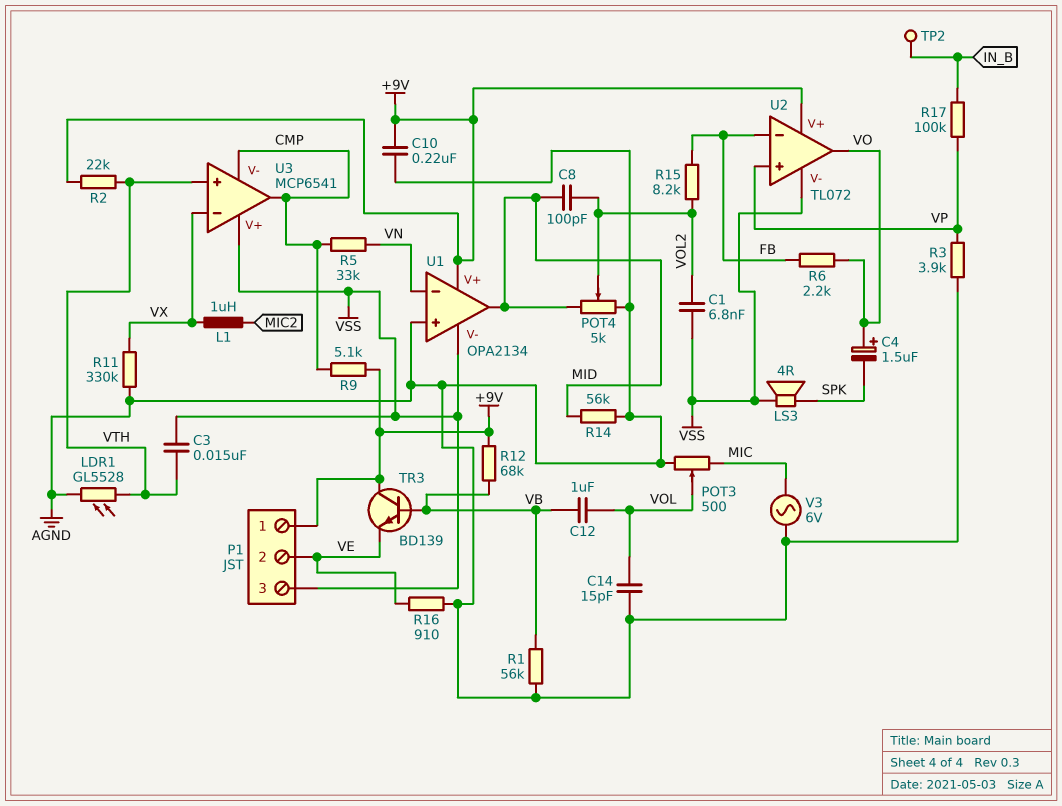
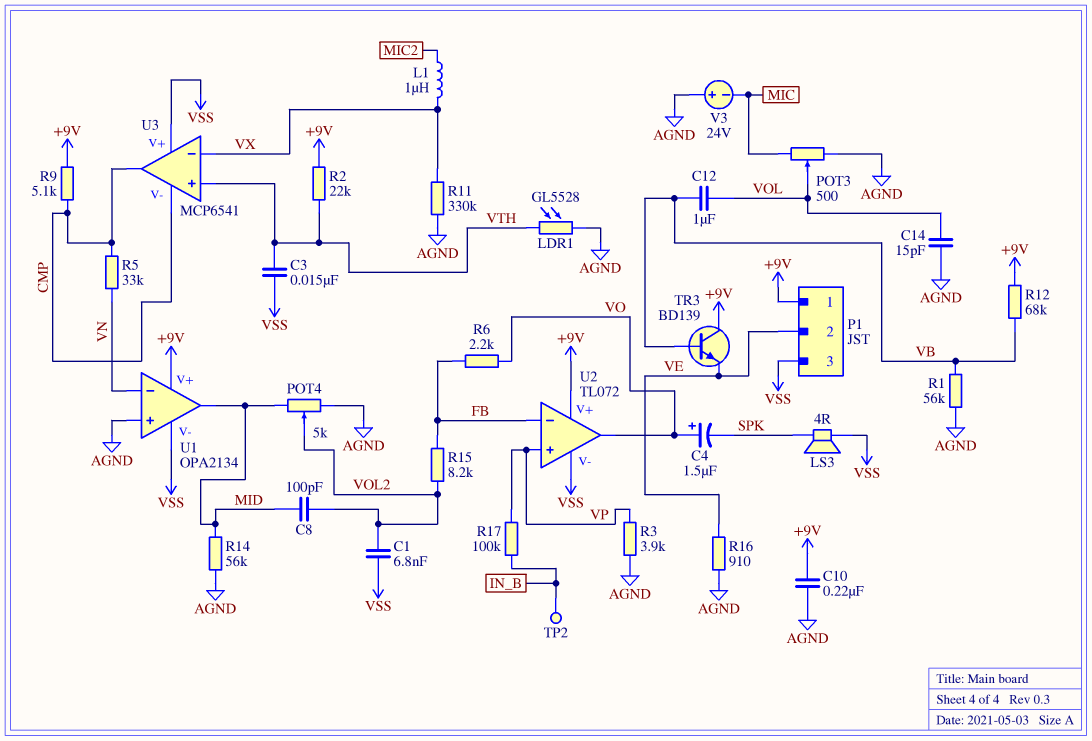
V3: AC 6V (AGND, MIC) -> 24V (plus AGND, minus MIC)

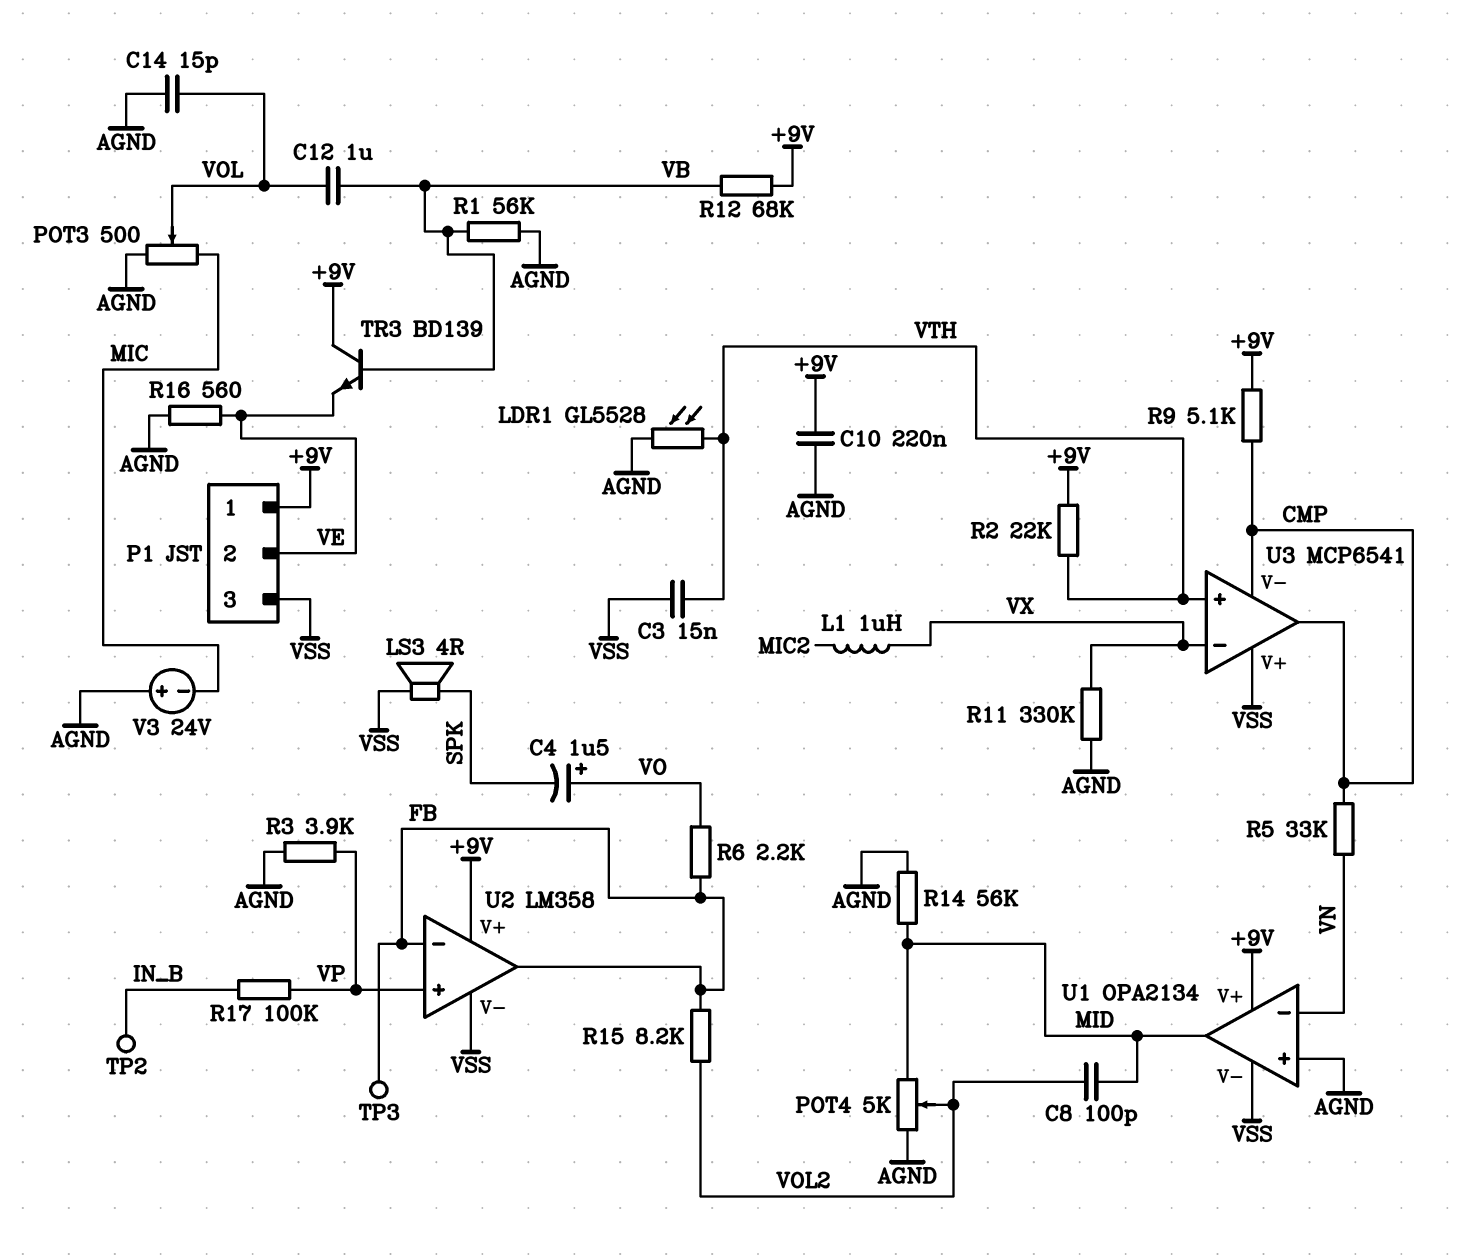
C1: 6.8nF (VOL2, VSS) -> none
R16: 910 (AGND, VE) -> 560 (AGND, VE)
TP3: none -> test point (FB)
U2: TL072 -> LM358
U2 pin out: VO -> FB

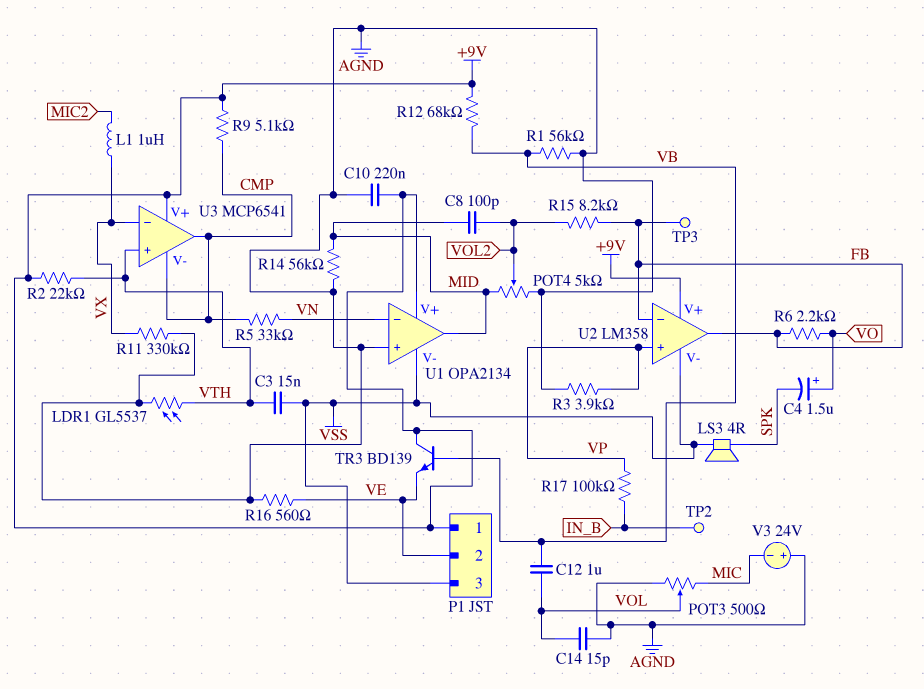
LDR1: GL5528 (AGND, VTH) -> GL5537 (AGND, VTH)
U3 pin V+: VSS -> +9V

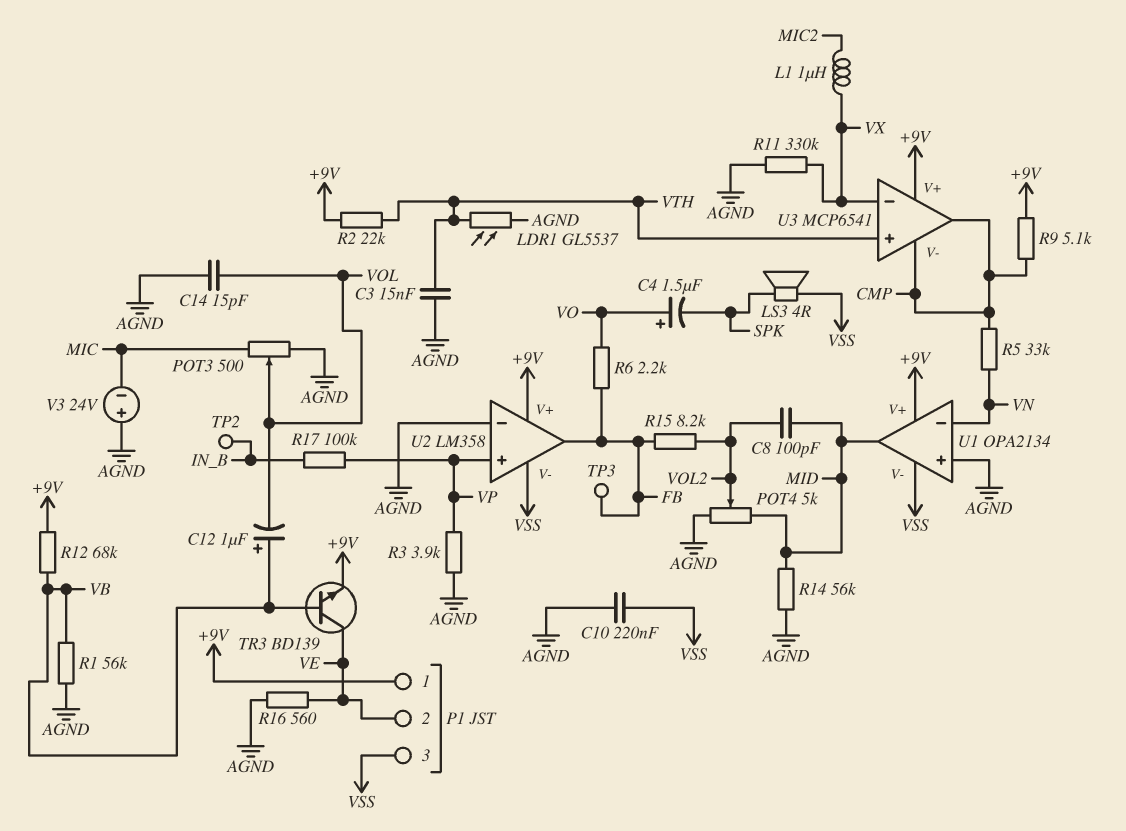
C3: 15nF (VSS, VTH) -> 15nF (AGND, VTH)
C10: 220nF (+9V, AGND) -> 220nF (AGND, VSS)
C12: 1uF (VB, VOL) -> 1uF (plus VB, minus VOL)
TR3: NPN BD139 (B VB, C +9V, E VE) -> NPN BD139 (B VB, C VE, E +9V)
U2 pin in-: FB -> AGND

